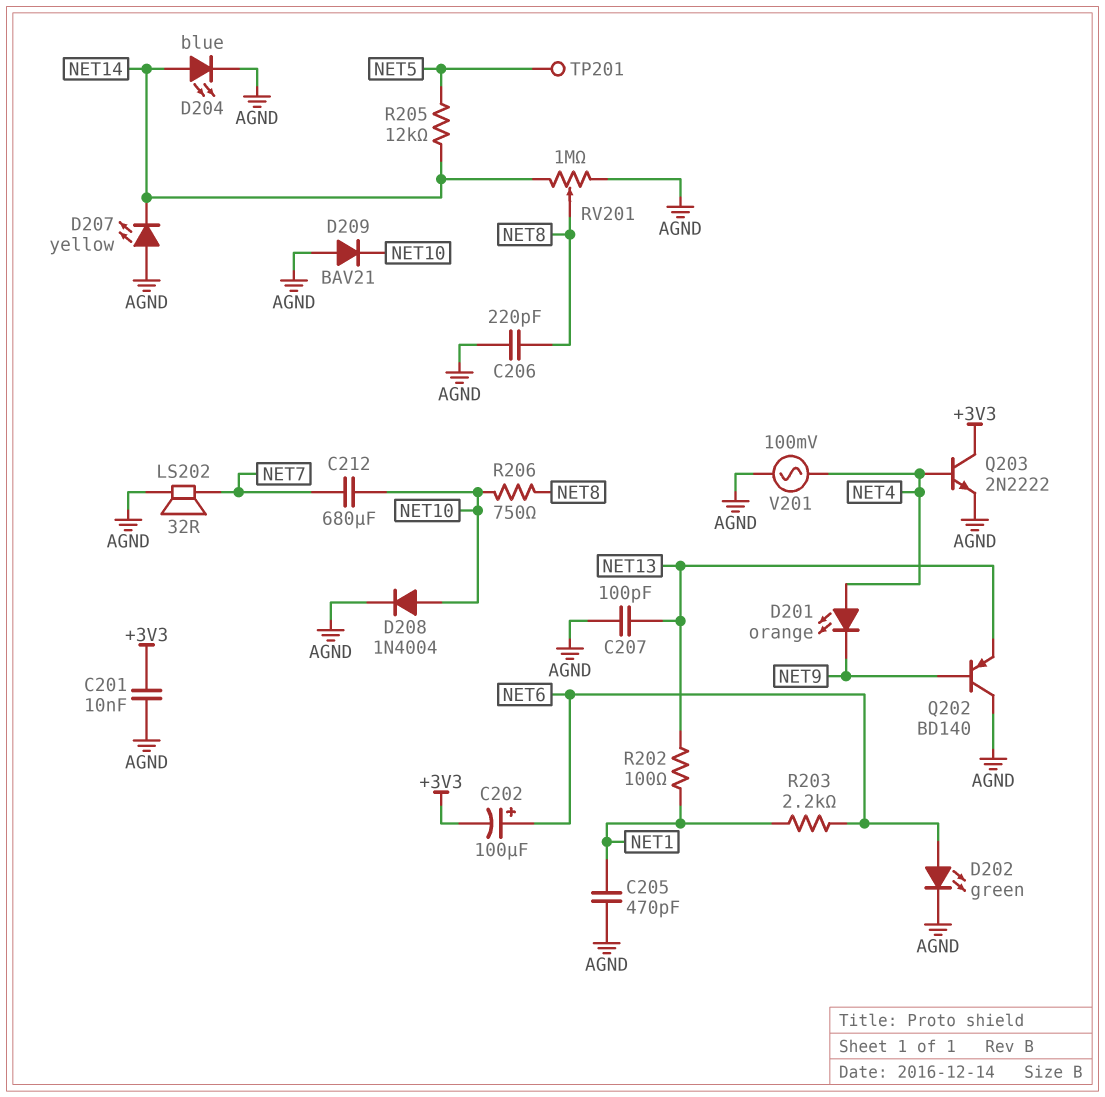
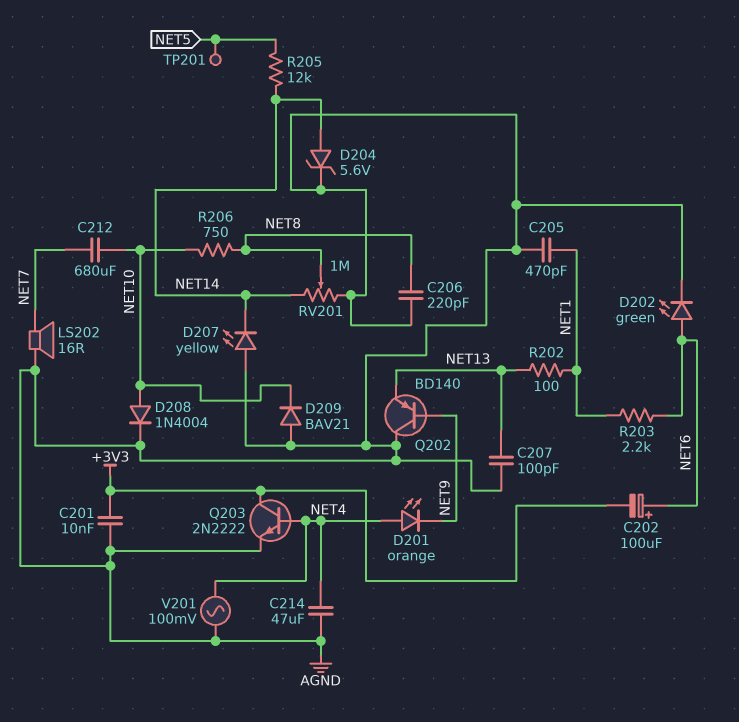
C214: none -> 47uF (AGND, NET4)
D204: LED blue (A NET14, K AGND) -> zener 5.6V (A NET14, K AGND)
LS202: speaker 32R (AGND, NET7) -> speaker 16R (AGND, NET7)

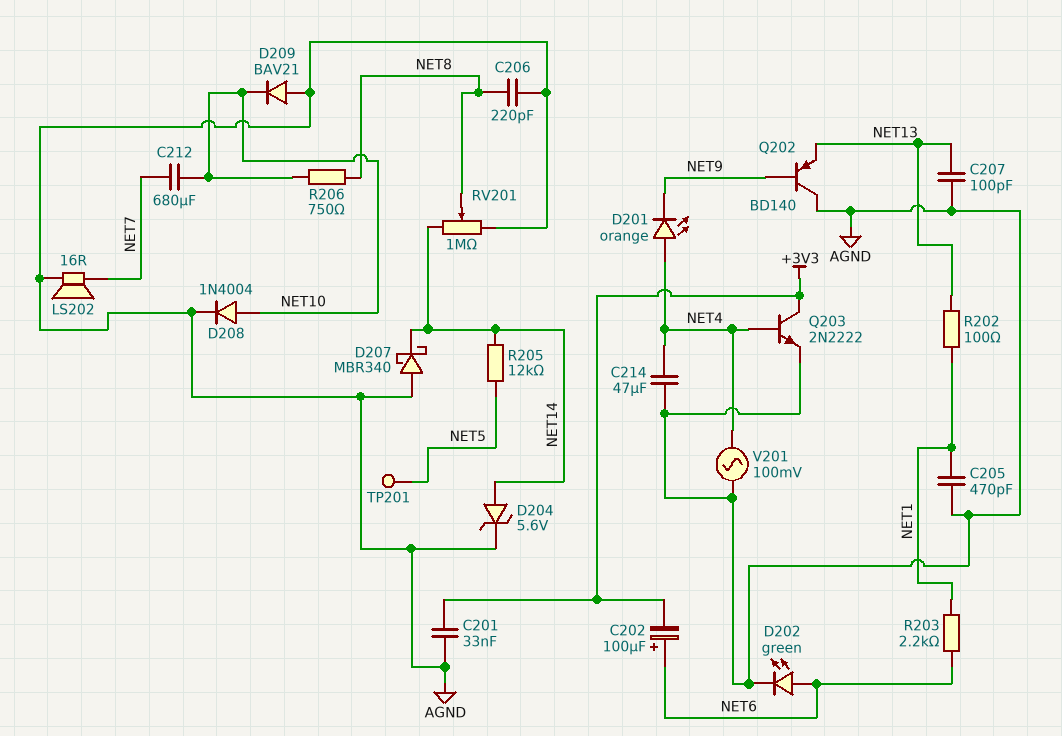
C201: 10nF (+3V3, AGND) -> 33nF (+3V3, AGND)
D207: LED yellow (A AGND, K NET14) -> schottky MBR340 (A AGND, K NET14)

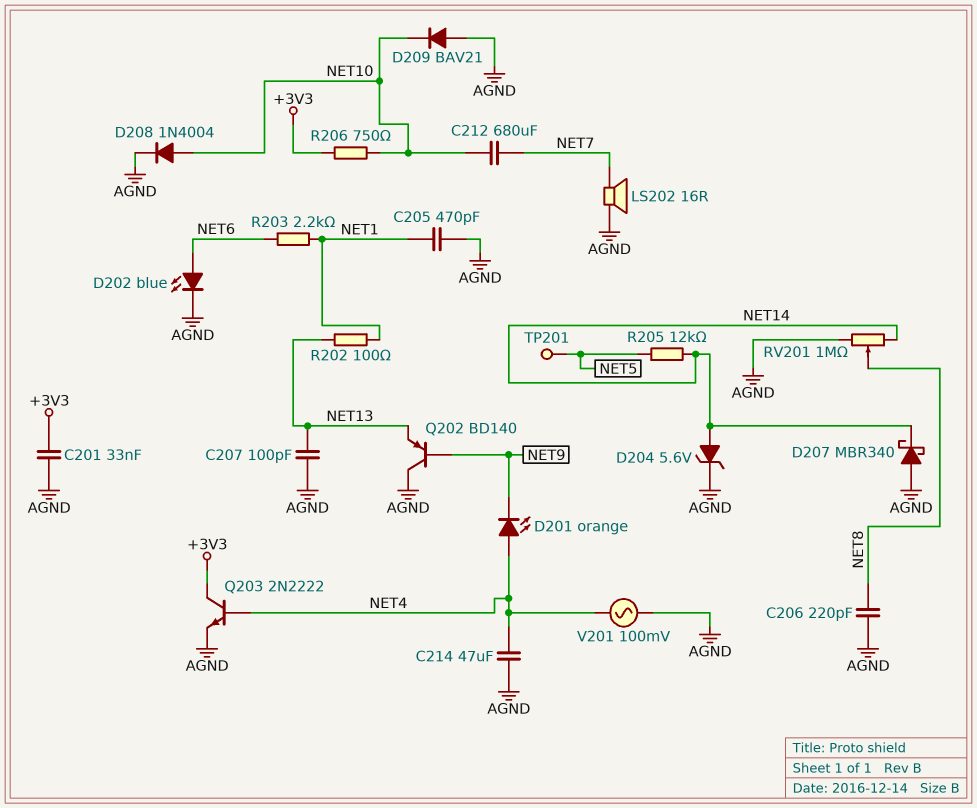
C202: 100uF (plus NET6, minus +3V3) -> none
D202: LED green (A NET6, K AGND) -> LED blue (A NET6, K AGND)
R206: 750 (NET8, NET10) -> 750 (+3V3, NET10)

